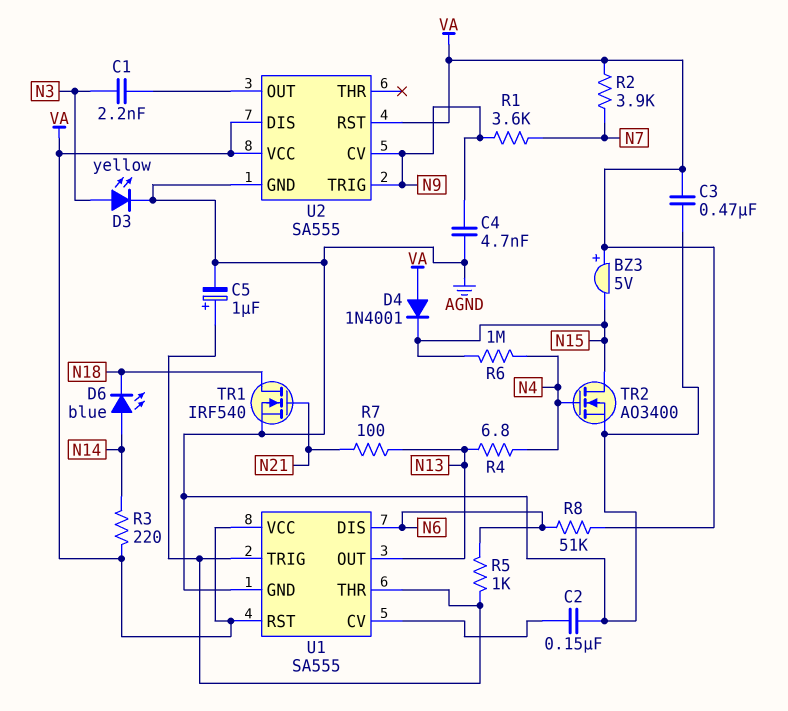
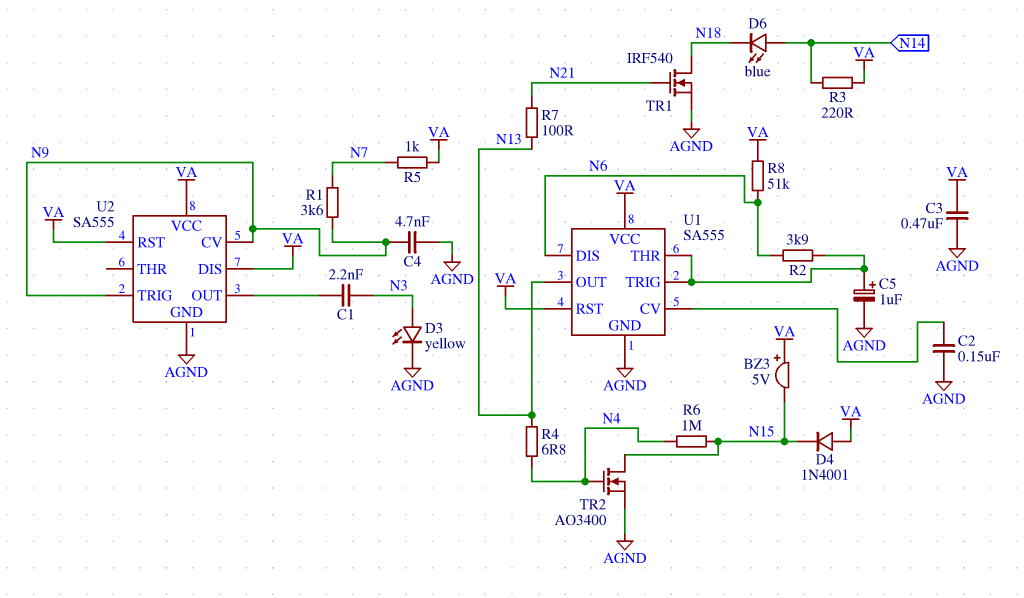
R2: 3.9k (N7, VA) -> 3.9k (N6, U1/THR)
R5: 1k (N6, U1/THR) -> 1k (N7, VA)

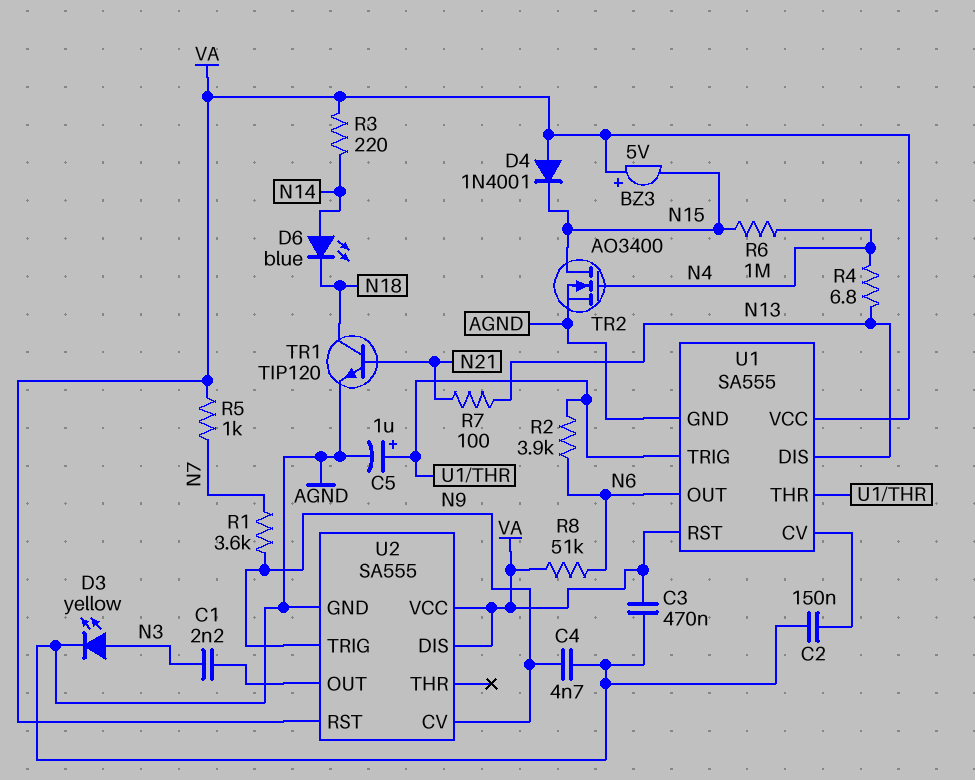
TR1: NMOS IRF540 (G N21, D N18, S AGND) -> NPN TIP120 (B N21, C N18, E AGND)
U1 pin DIS: N6 -> N13
U1 pin OUT: N13 -> N6

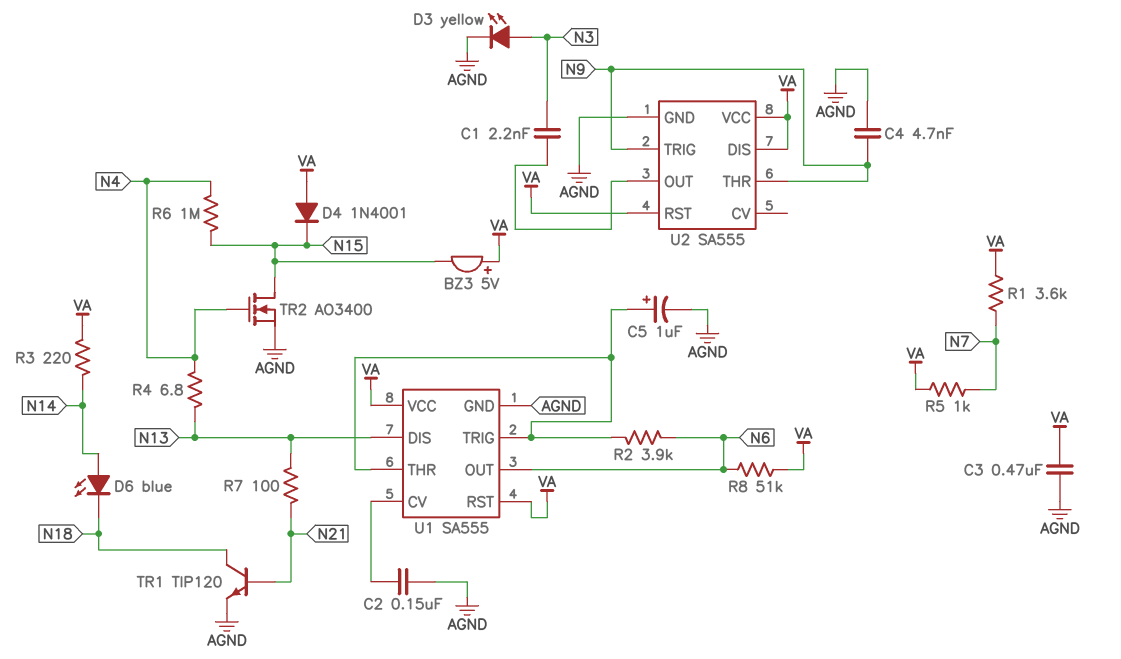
R1: 3.6k (N7, N9) -> 3.6k (N7, VA)
U2 pin CV: N9 -> none
U2 pin THR: none -> N9

